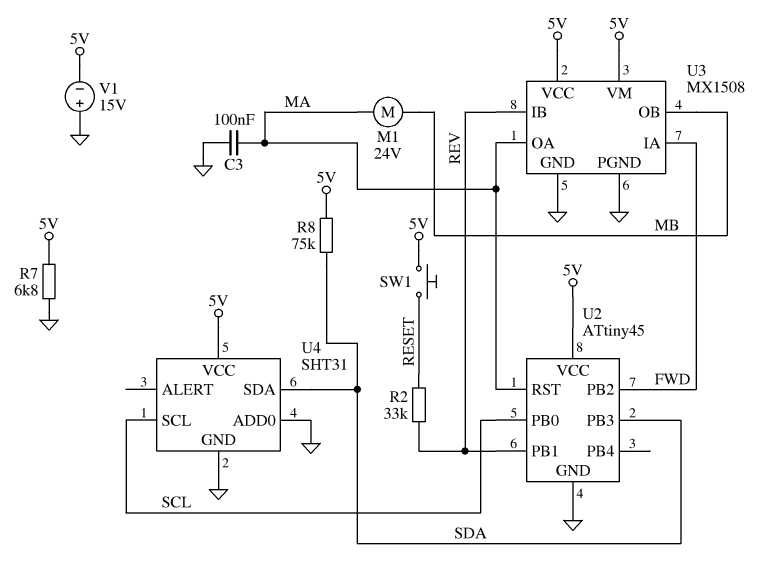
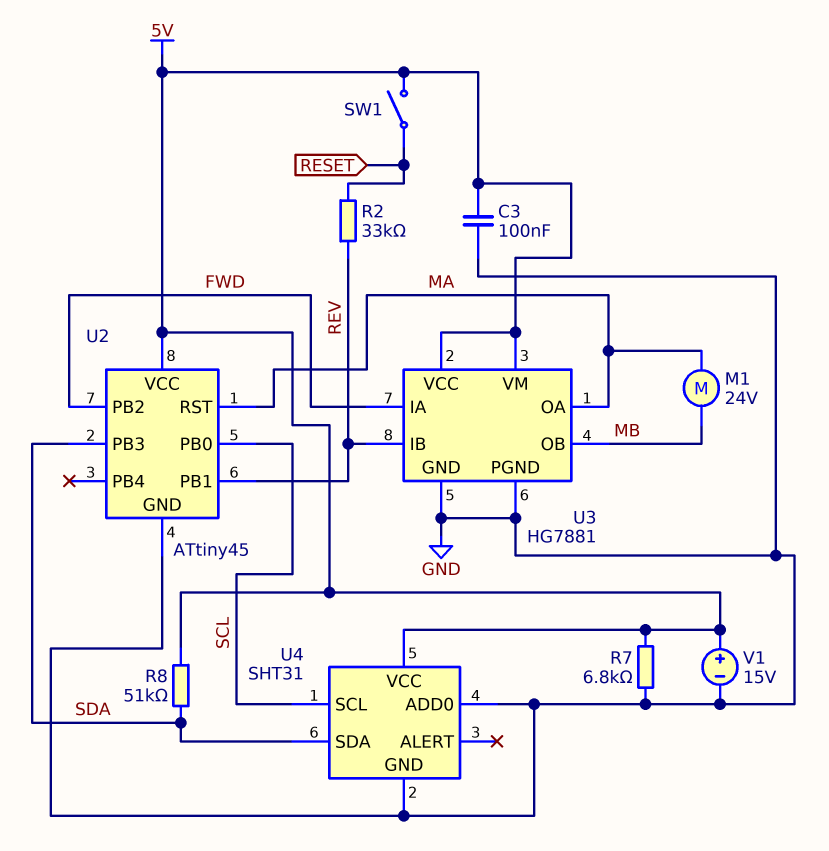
C3: 100nF (GND, MA) -> 100nF (5V, GND)
R8: 75k (5V, SDA) -> 51k (5V, SDA)
SW1: button (5V, RESET) -> switch (5V, RESET)
U3: MX1508 -> HG7881
V1: 15V (plus GND, minus 5V) -> 15V (plus 5V, minus GND)

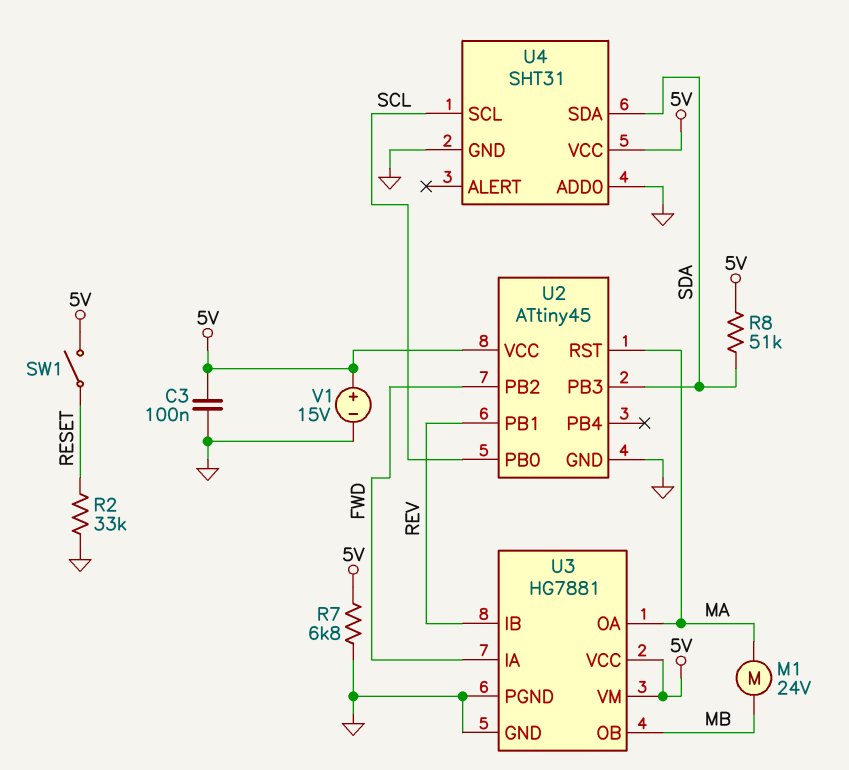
R2: 33k (RESET, REV) -> 33k (GND, RESET)

